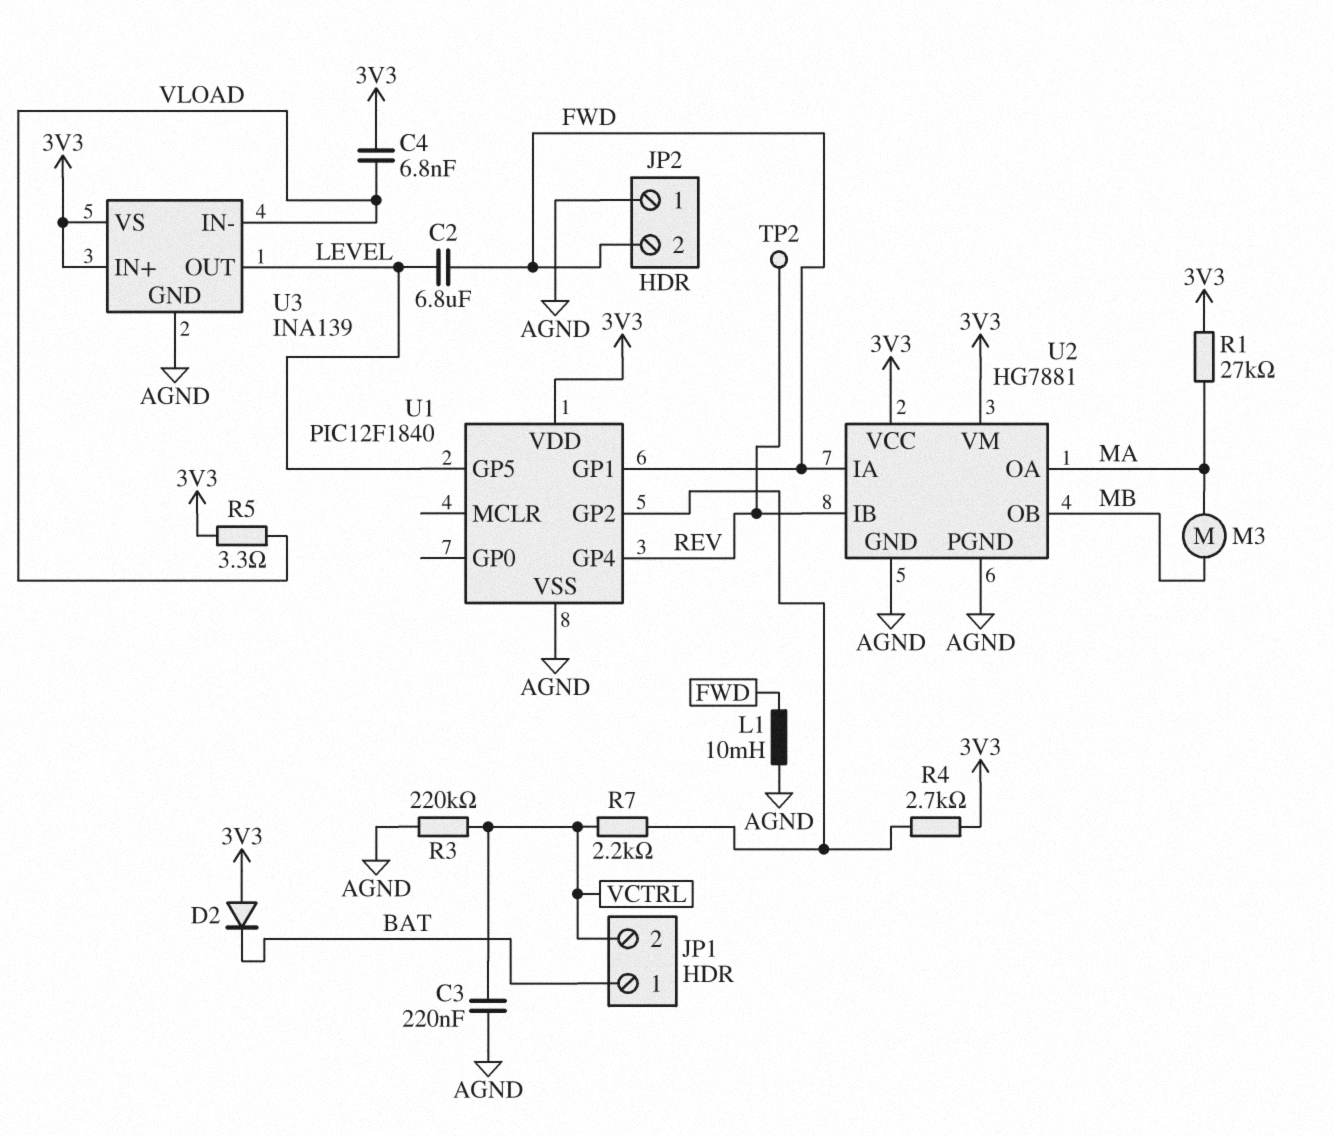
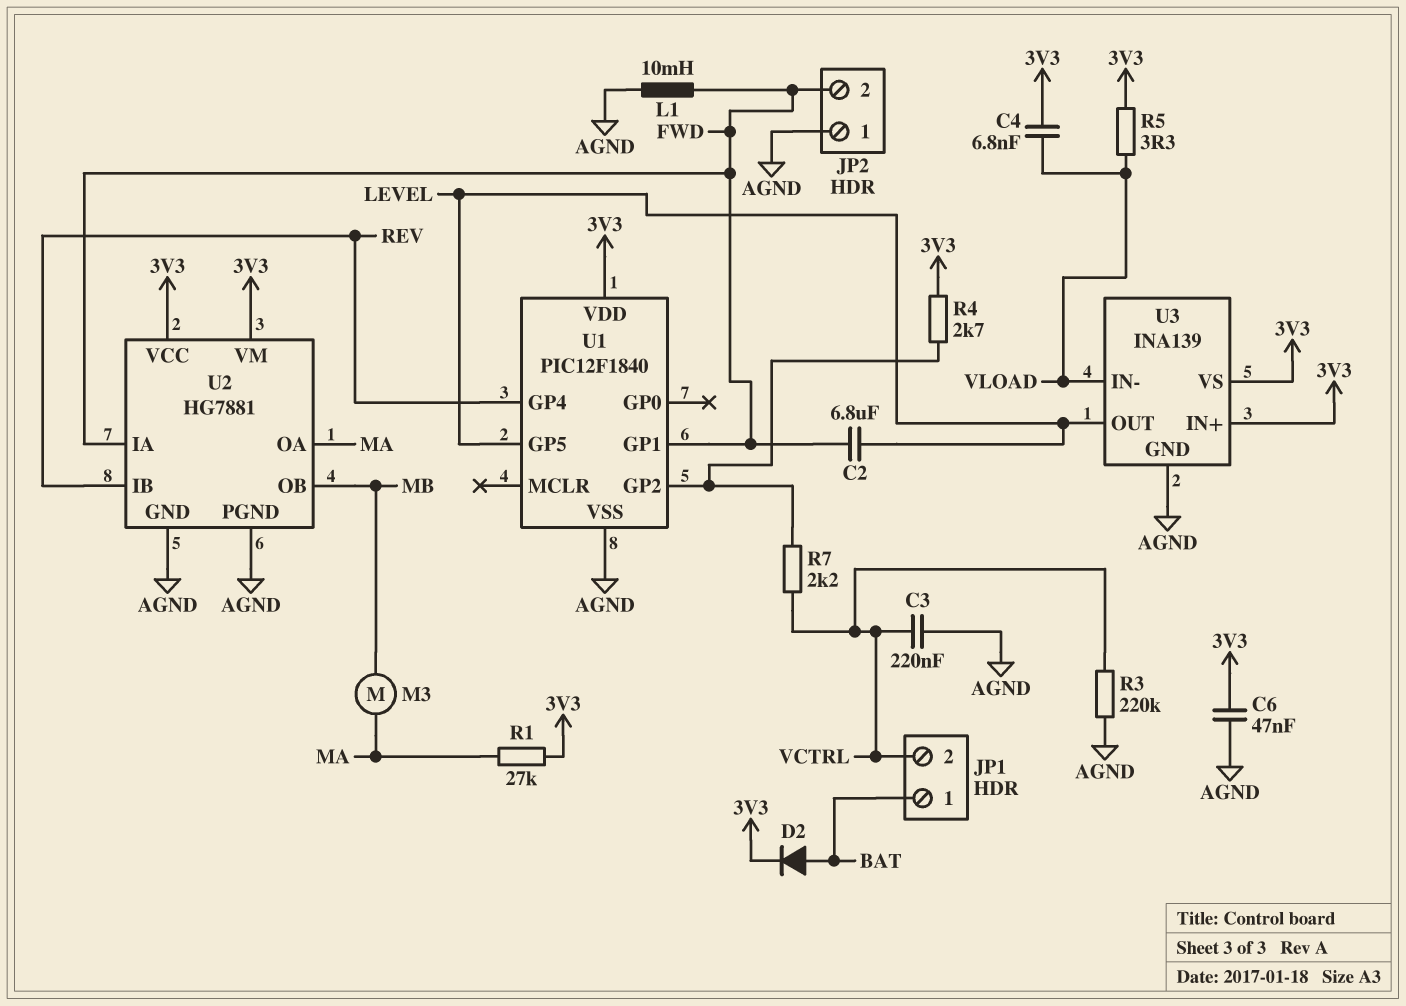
C6: none -> 47nF (3V3, AGND)
D2: diode (A 3V3, K BAT) -> diode (A BAT, K 3V3)
TP2: test point (REV) -> none

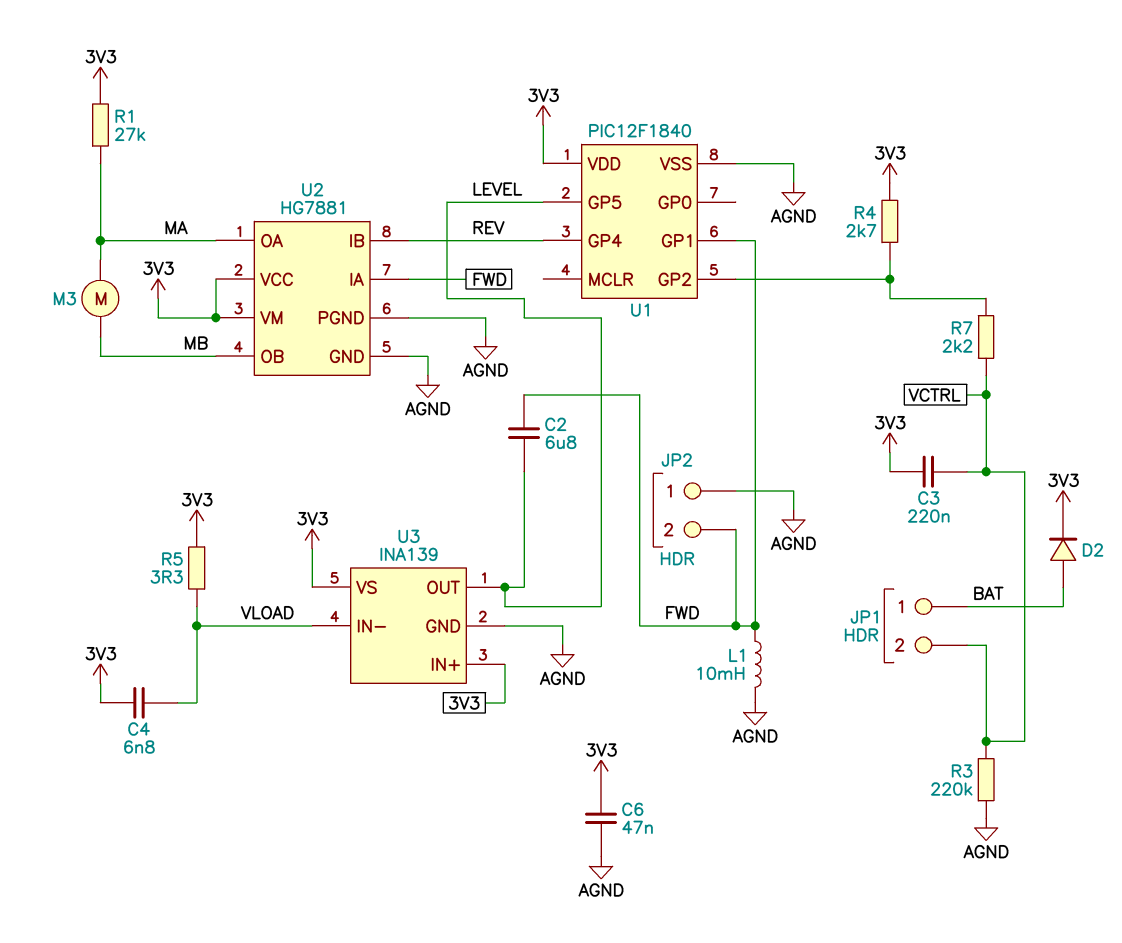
C3: 220nF (AGND, VCTRL) -> 220nF (3V3, VCTRL)

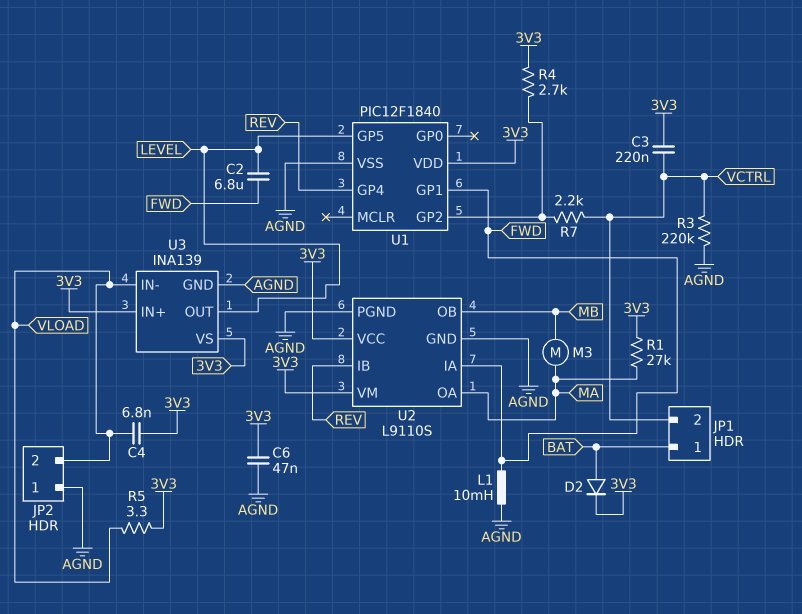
JP2 pin 2: FWD -> VLOAD
U2: HG7881 -> L9110S

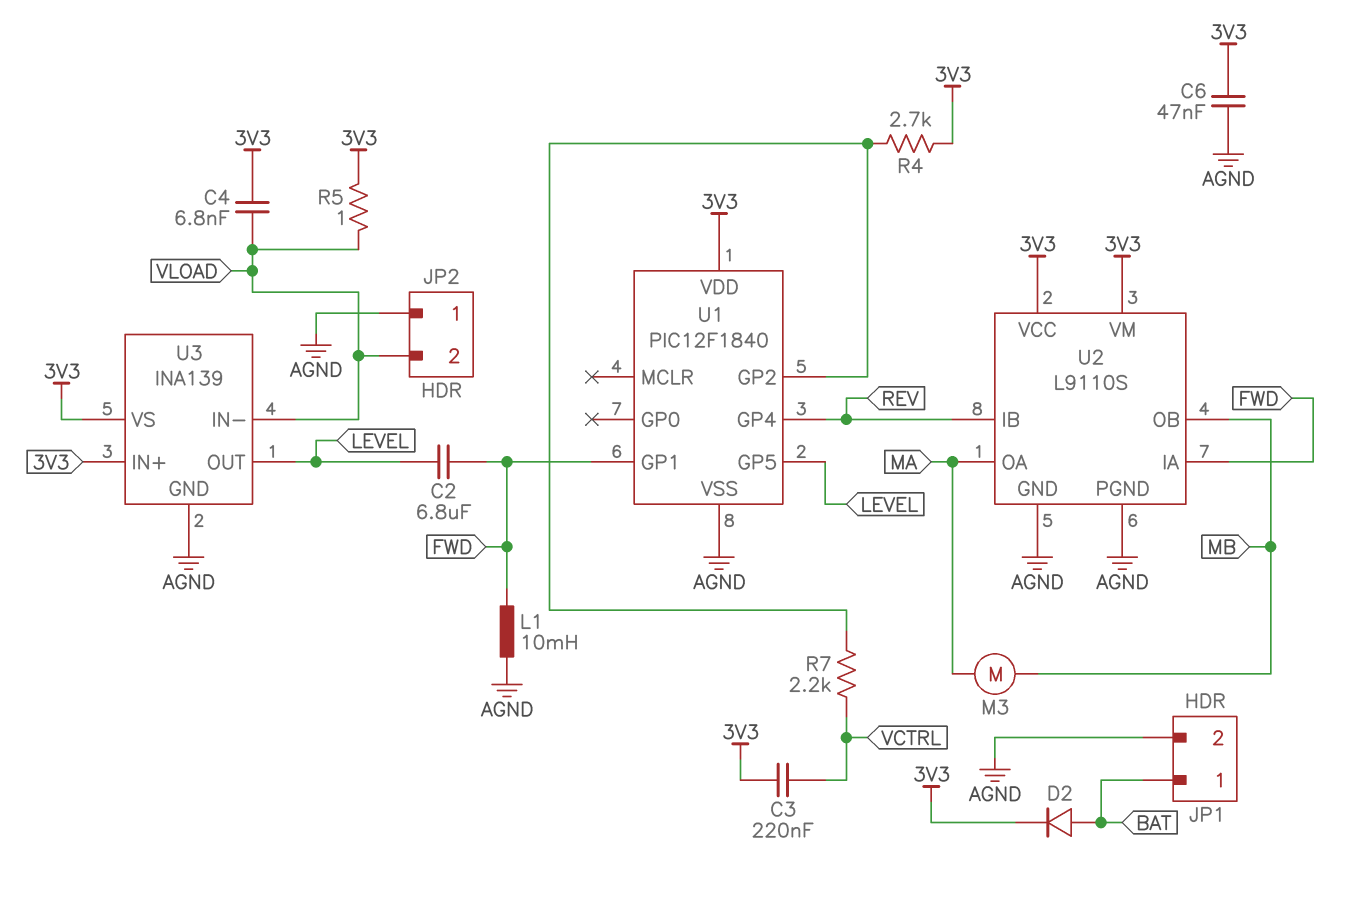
JP1 pin 2: VCTRL -> AGND
R1: 27k (3V3, MA) -> none
R3: 220k (AGND, VCTRL) -> none
R5: 3.3 (3V3, VLOAD) -> 1 (3V3, VLOAD)

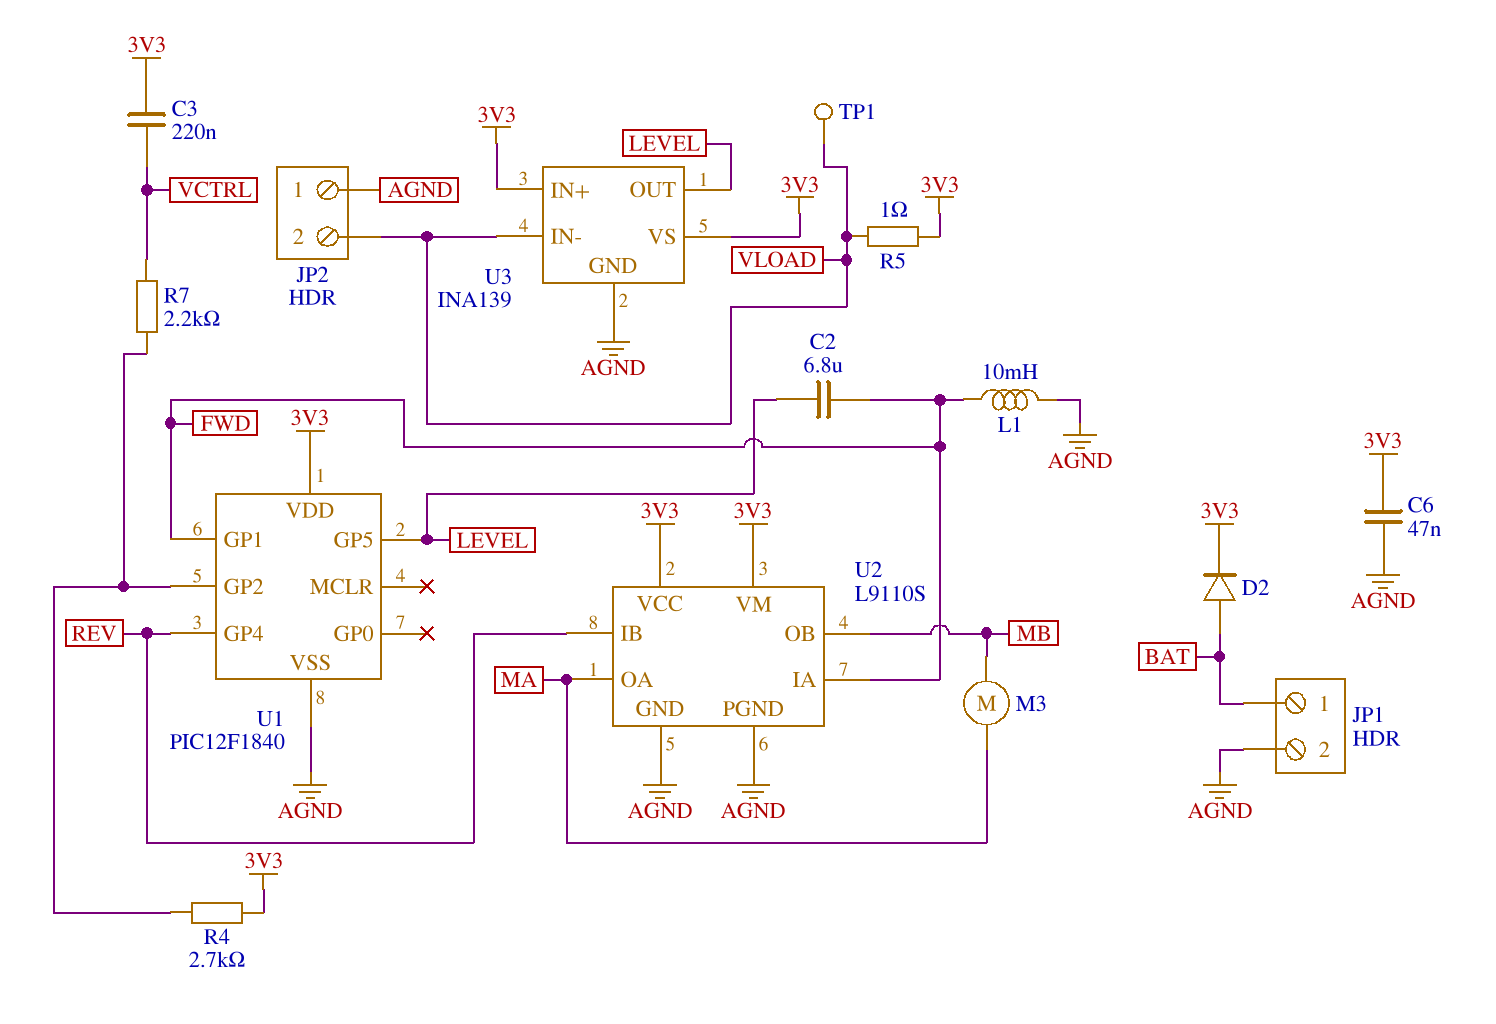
C4: 6.8nF (3V3, VLOAD) -> none
TP1: none -> test point (VLOAD)

